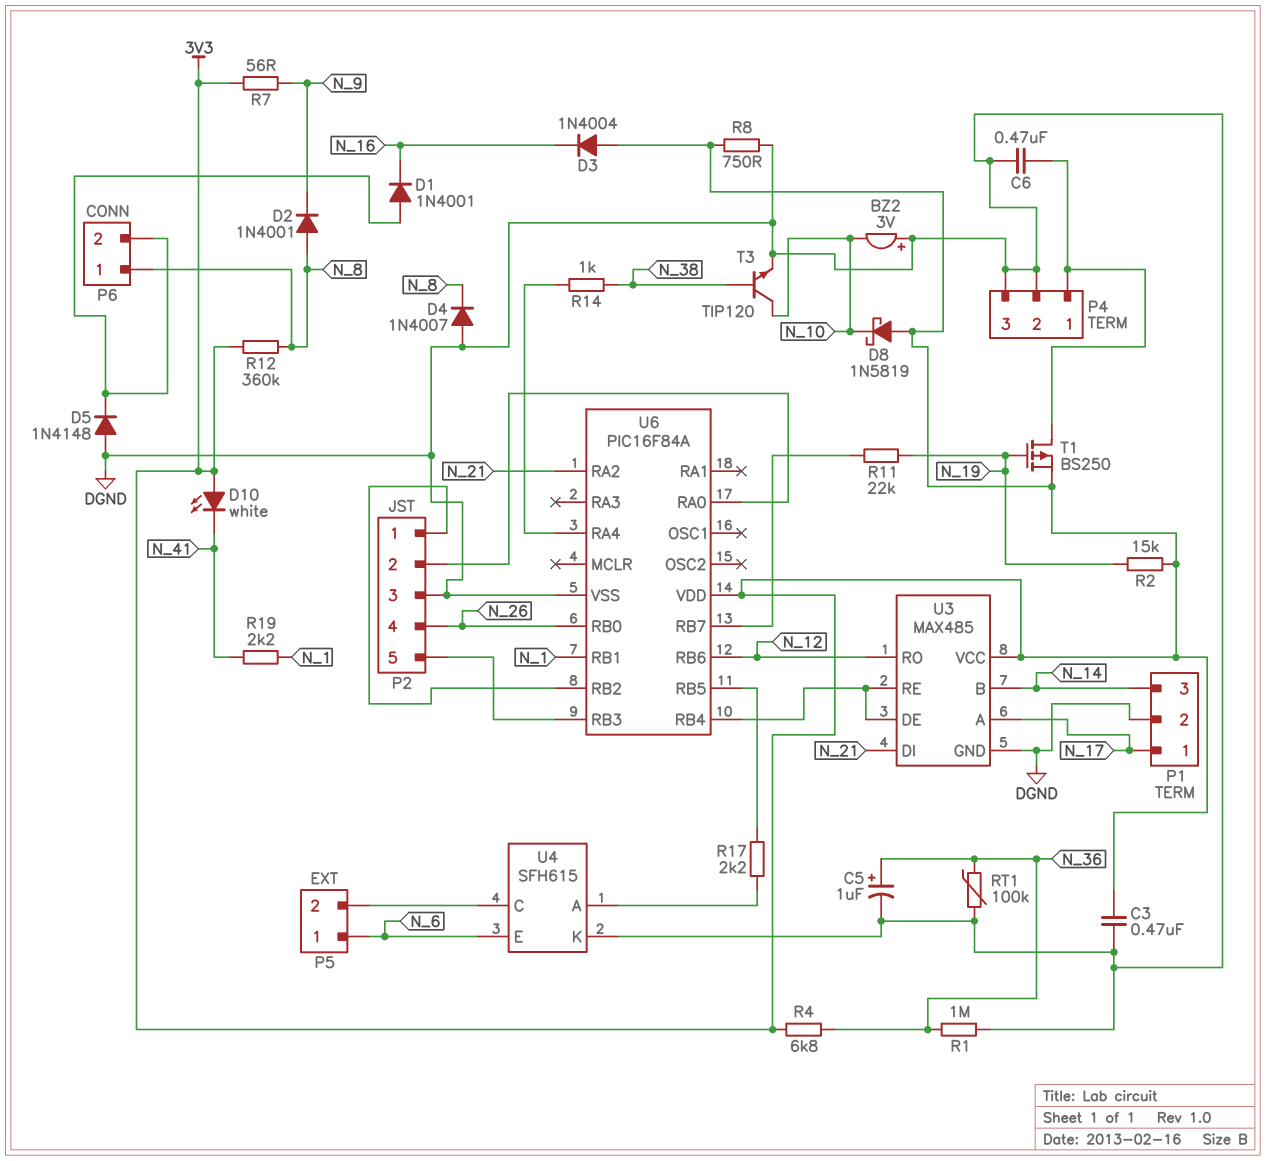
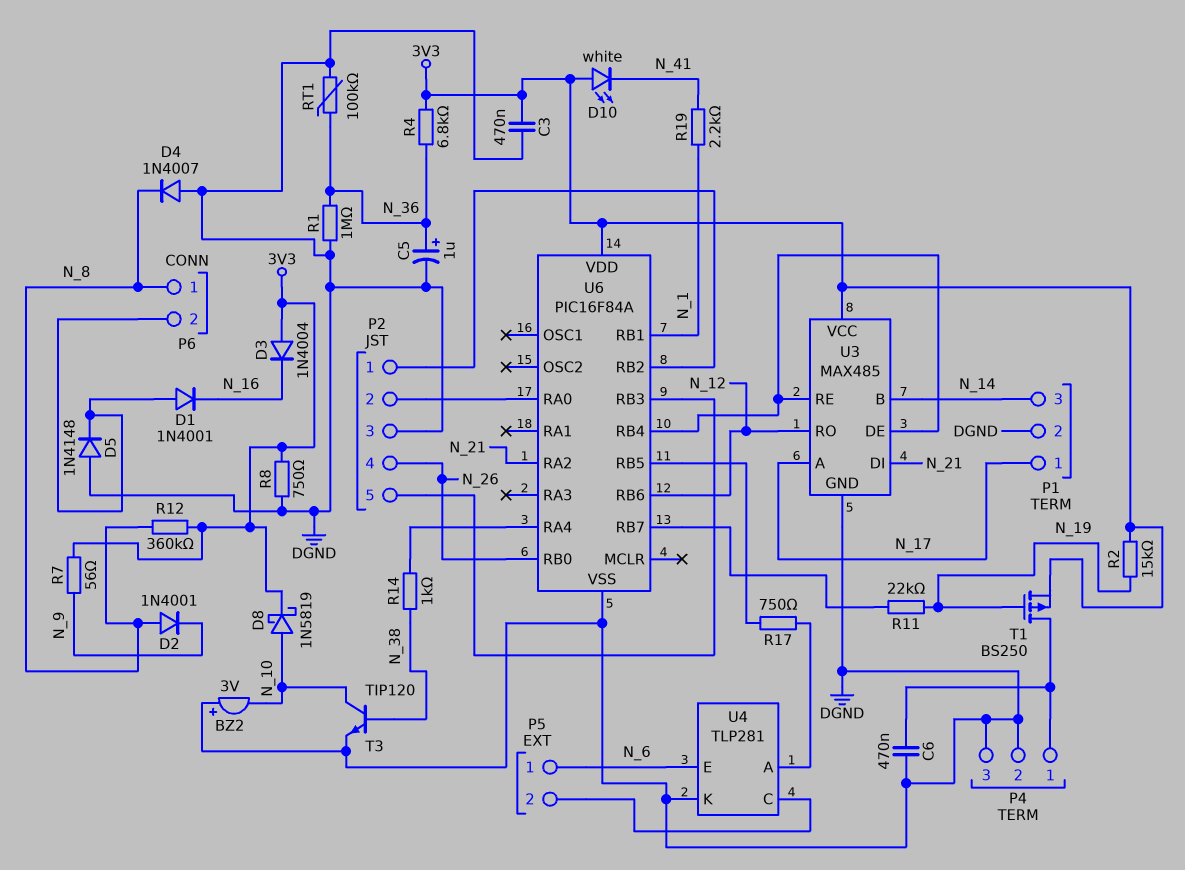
D8: schottky 1N5819 (A 3V3, K N_10) -> schottky 1N5819 (A N_10, K 3V3)
R17: 2.2k (U4/A, U6/RB5) -> 750 (U4/A, U6/RB5)
U4: SFH615 -> TLP281

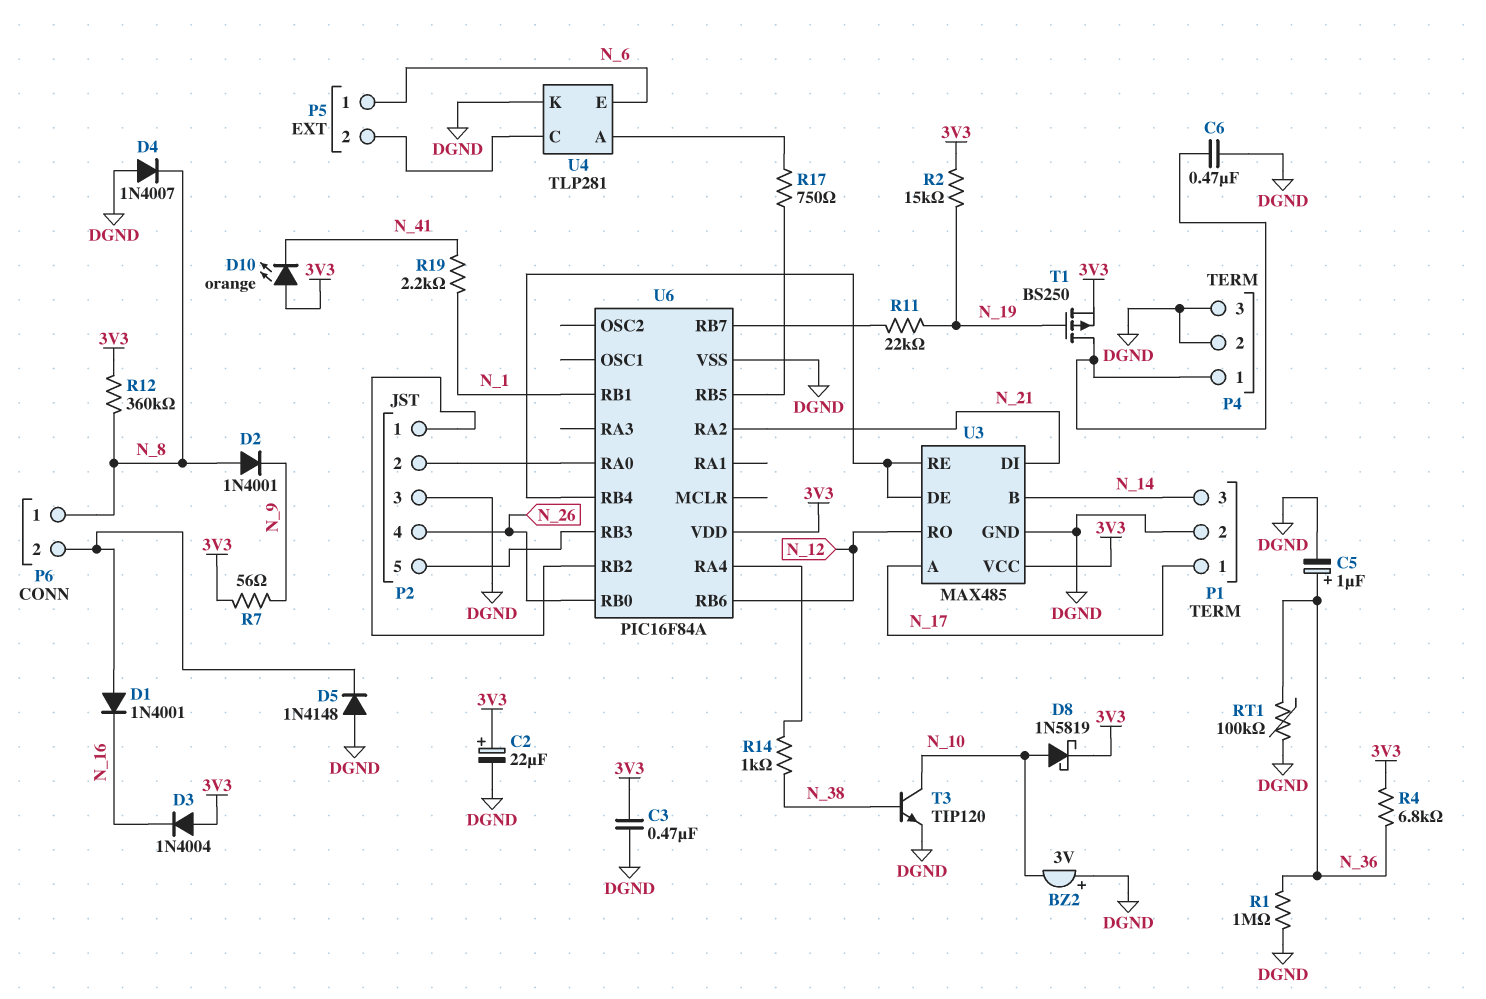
C2: none -> 22uF (plus 3V3, minus DGND)
D10: LED white (A 3V3, K N_41) -> LED orange (A 3V3, K N_41)
R8: 750 (3V3, DGND) -> none

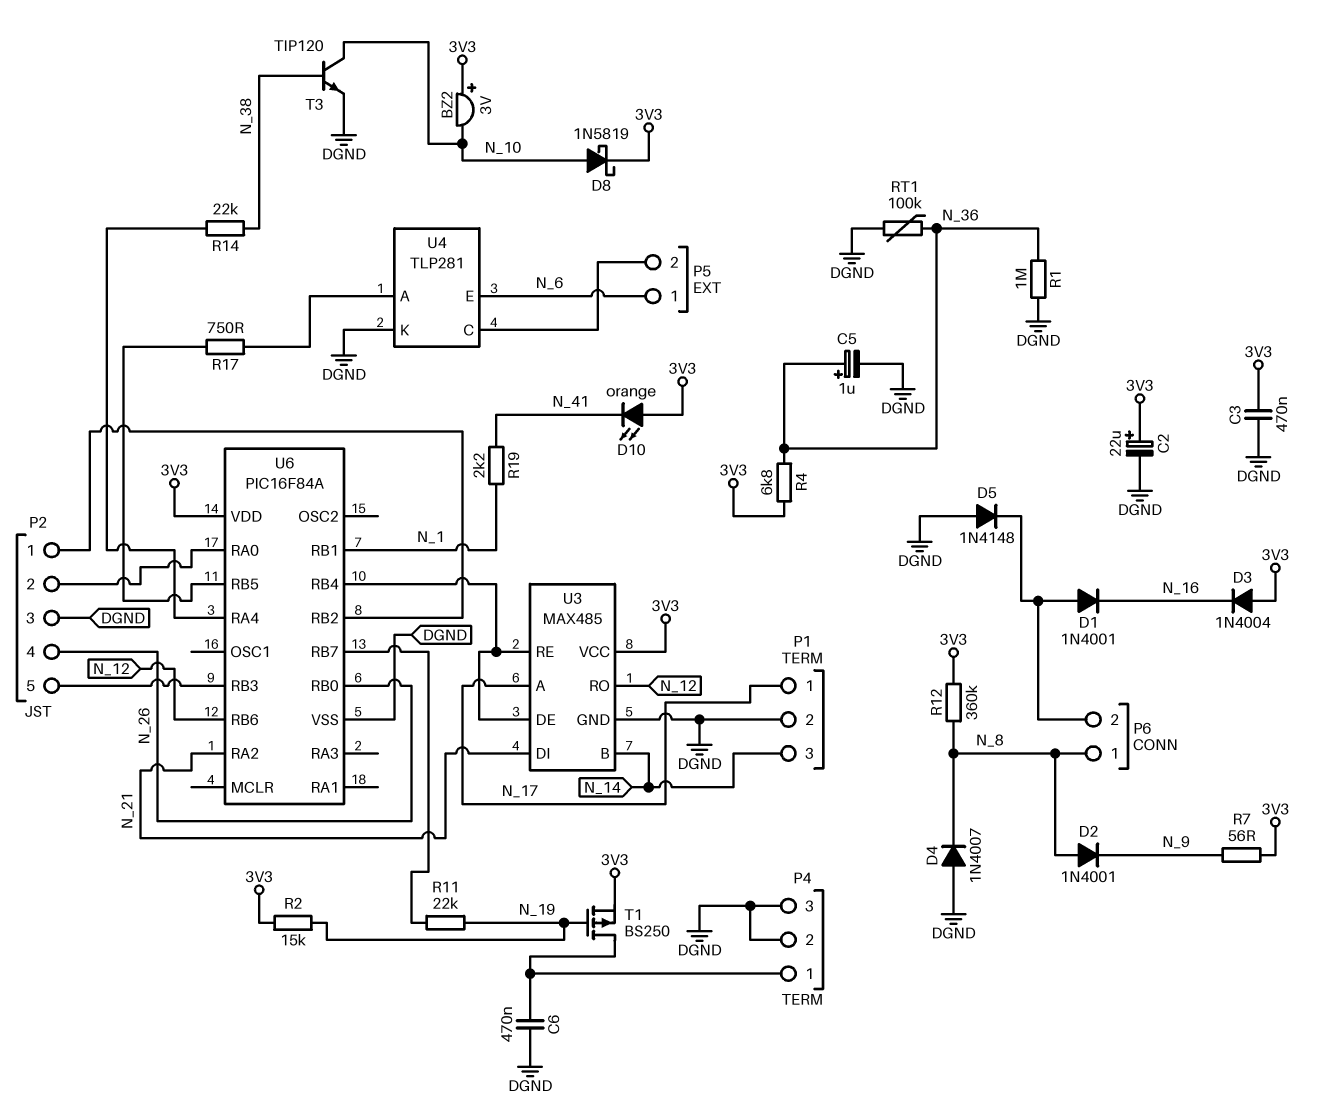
BZ2: buzzer 3V (plus DGND, minus N_10) -> buzzer 3V (plus 3V3, minus N_10)
R14: 1k (N_38, U6/RA4) -> 22k (N_38, U6/RA4)

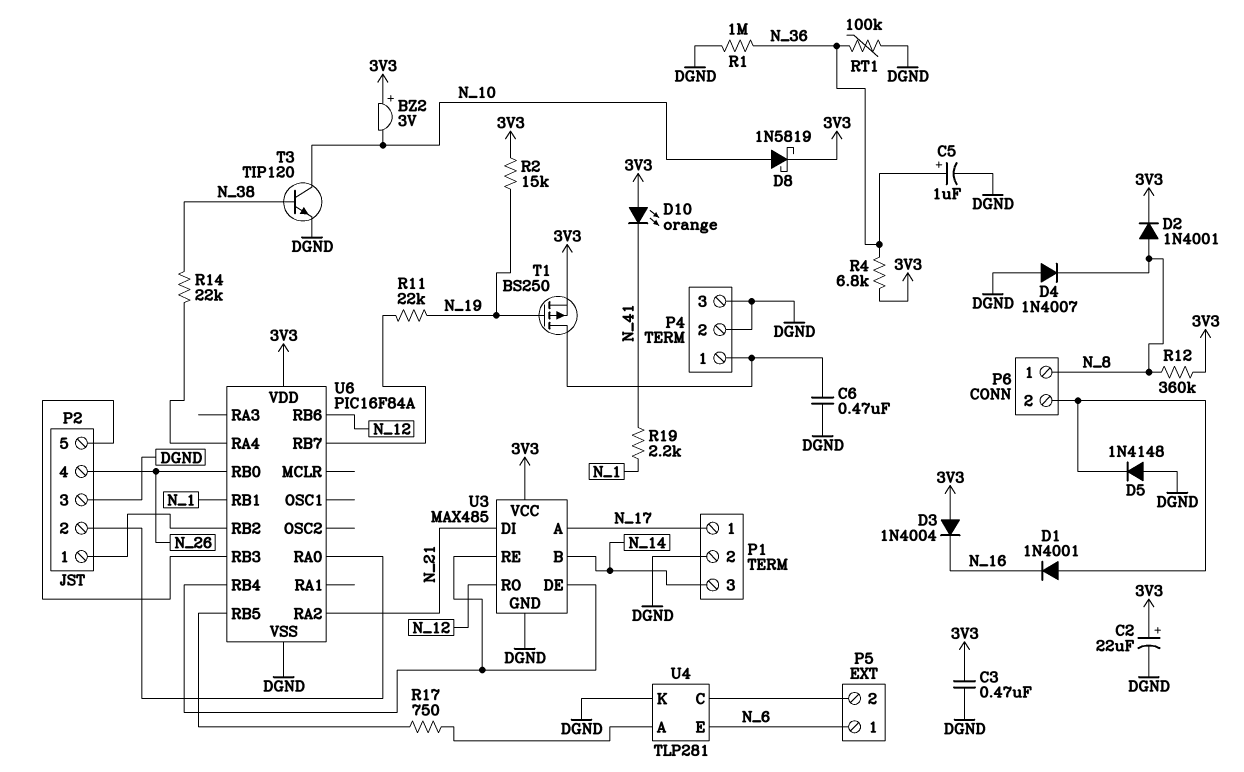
D2: diode 1N4001 (A N_8, K N_9) -> diode 1N4001 (A N_8, K 3V3)
R7: 56 (3V3, N_9) -> none

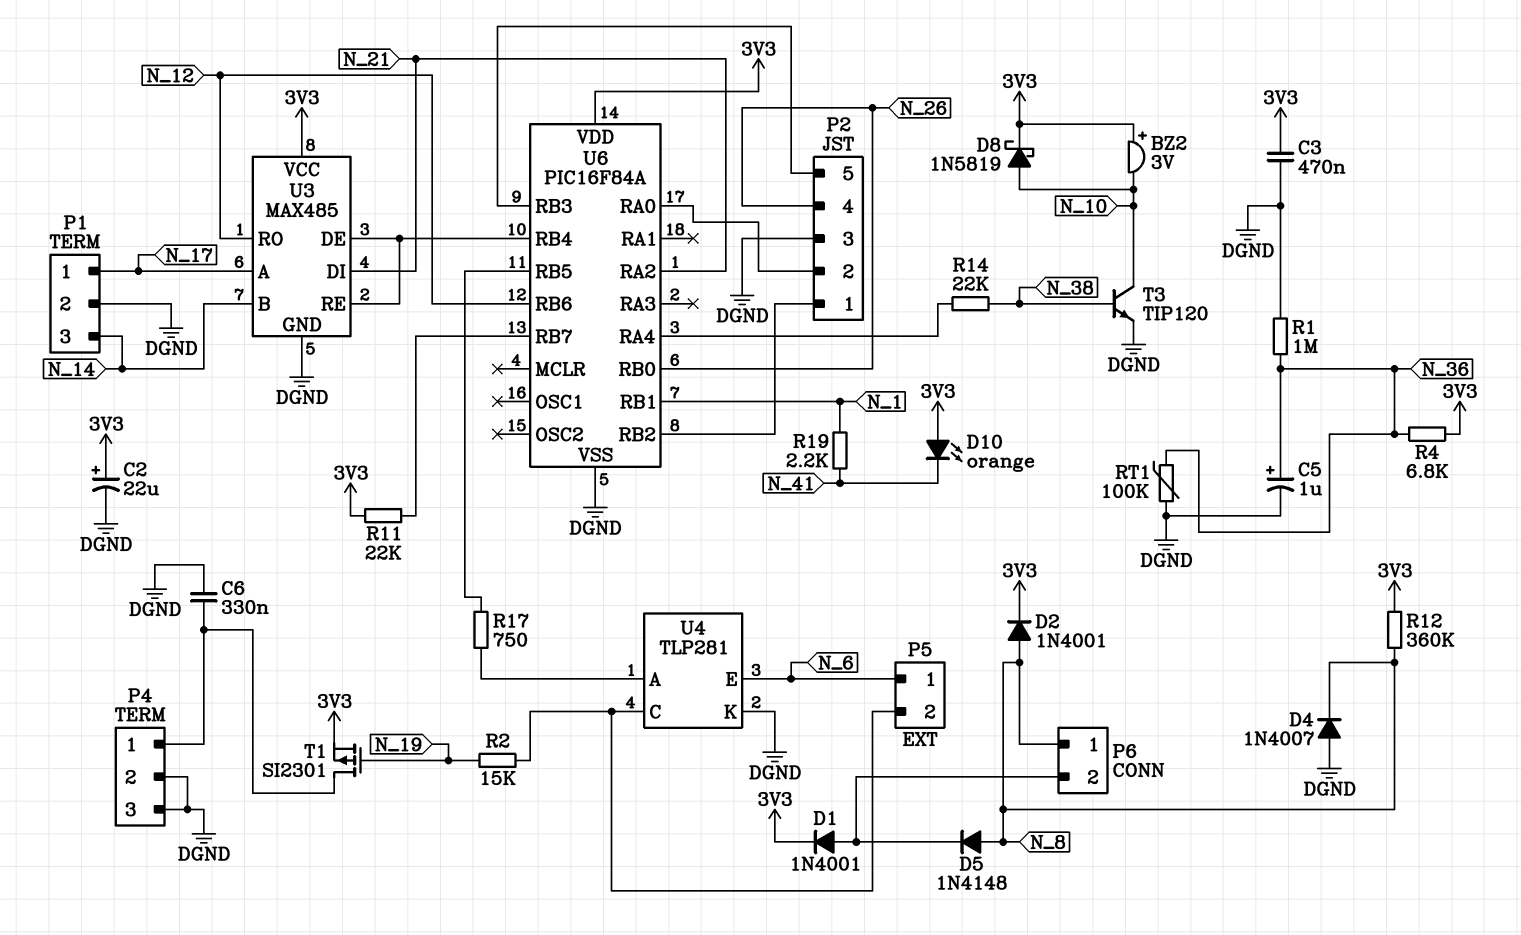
C6: 470nF (DGND, P4/1) -> 330nF (DGND, P4/1)
D1: diode 1N4001 (A P6/2, K N_16) -> diode 1N4001 (A P6/2, K 3V3)
D3: diode 1N4004 (A 3V3, K N_16) -> none
D5: diode 1N4148 (A DGND, K P6/2) -> diode 1N4148 (A N_8, K P6/2)
R2: 15k (3V3, N_19) -> 15k (N_19, P5/2)
R11: 22k (N_19, U6/RB7) -> 22k (3V3, U6/RB7)
T1: PMOS BS250 (G N_19, D P4/1, S 3V3) -> PMOS SI2301 (G N_19, D P4/1, S 3V3)

